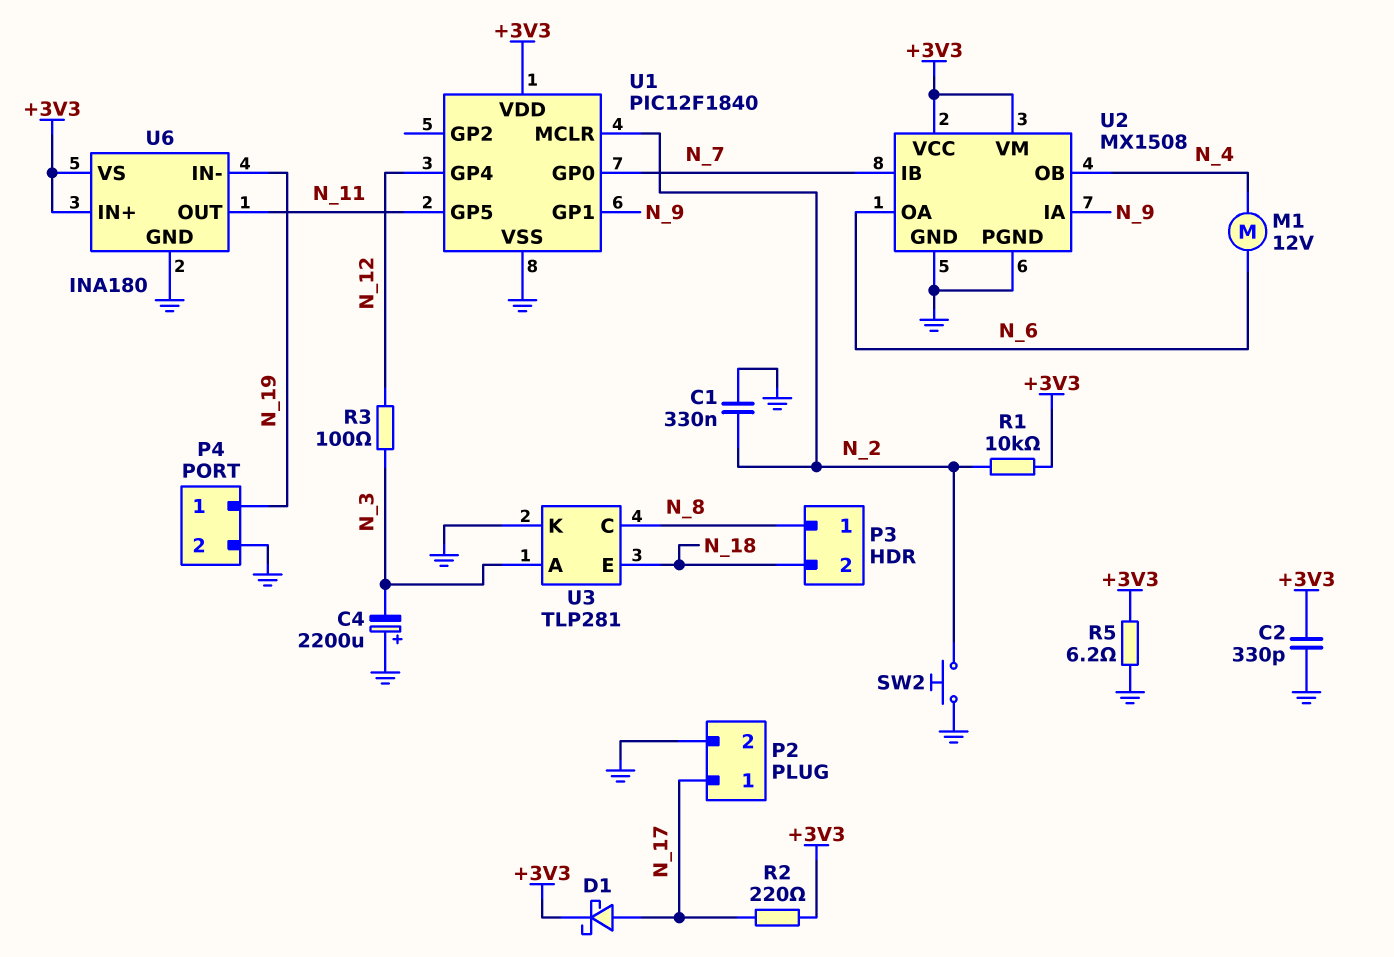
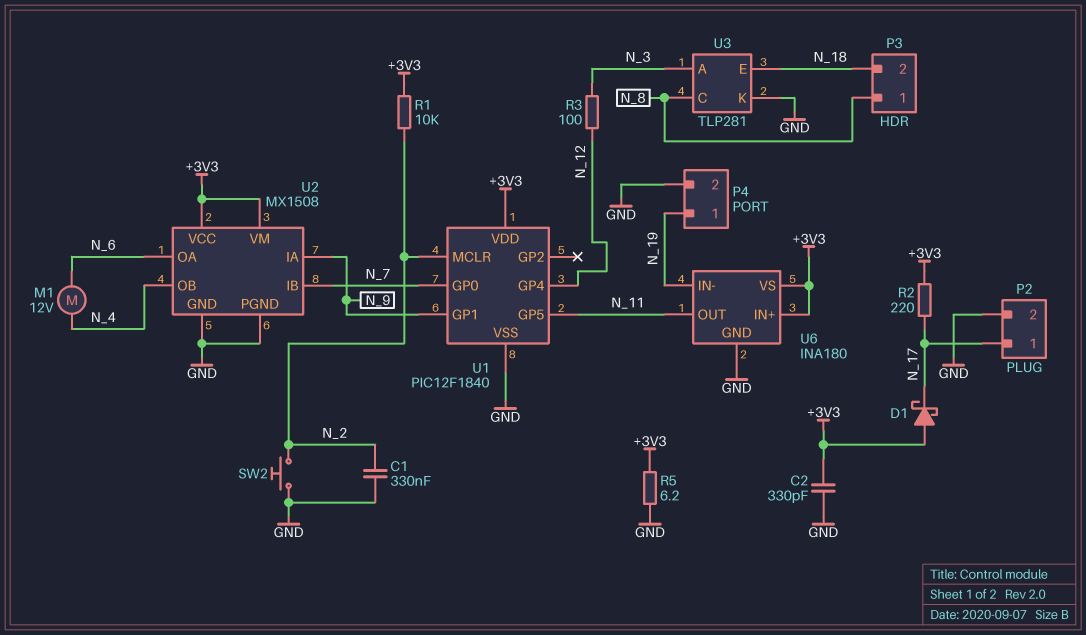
C4: 2200uF (plus GND, minus N_3) -> none
D1: schottky (A N_17, K +3V3) -> schottky (A +3V3, K N_17)

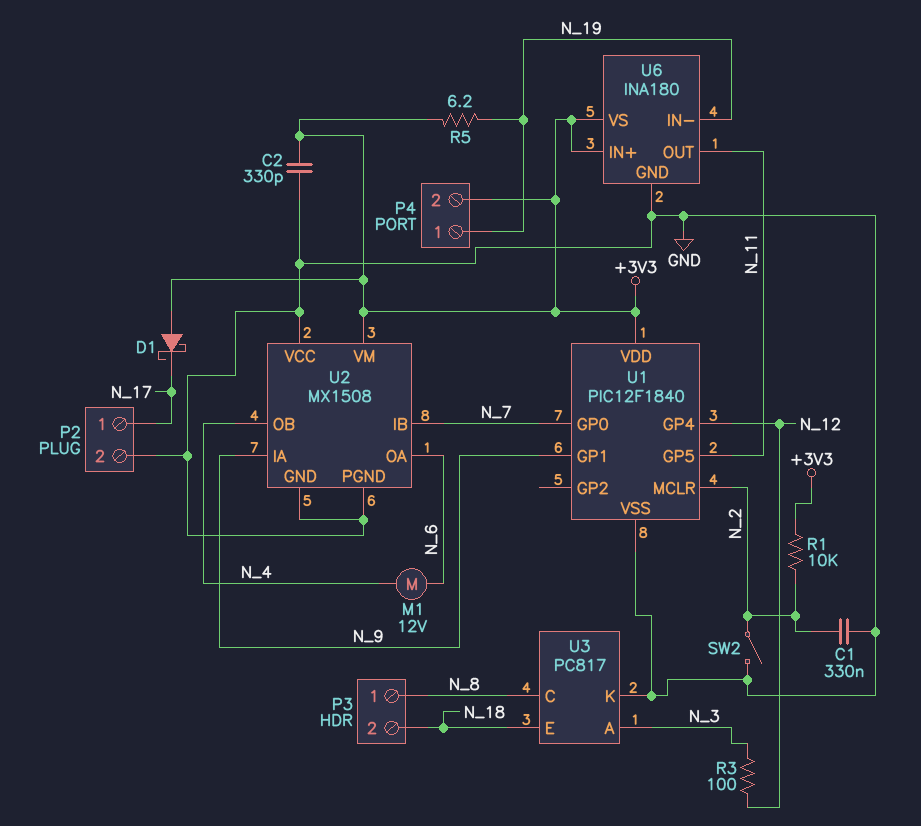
P4 pin 2: GND -> +3V3
R2: 220 (+3V3, N_17) -> none
R5: 6.2 (+3V3, GND) -> 6.2 (+3V3, N_19)
SW2: button (GND, N_2) -> switch (GND, N_2)
U2 pin VCC: +3V3 -> GND
U3: TLP281 -> PC817

